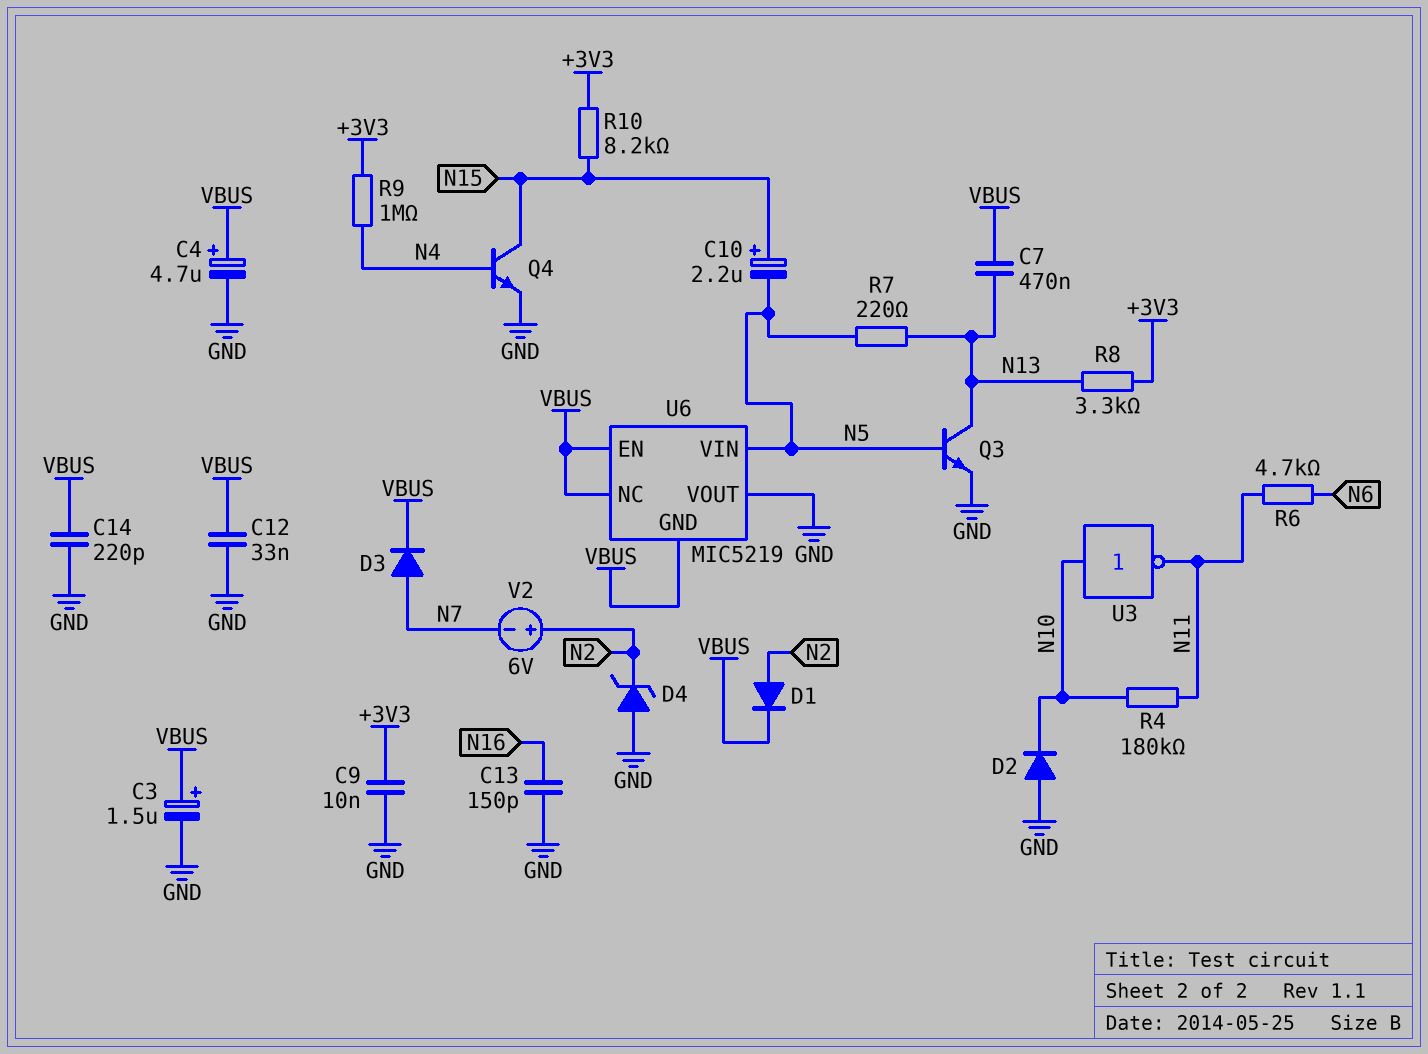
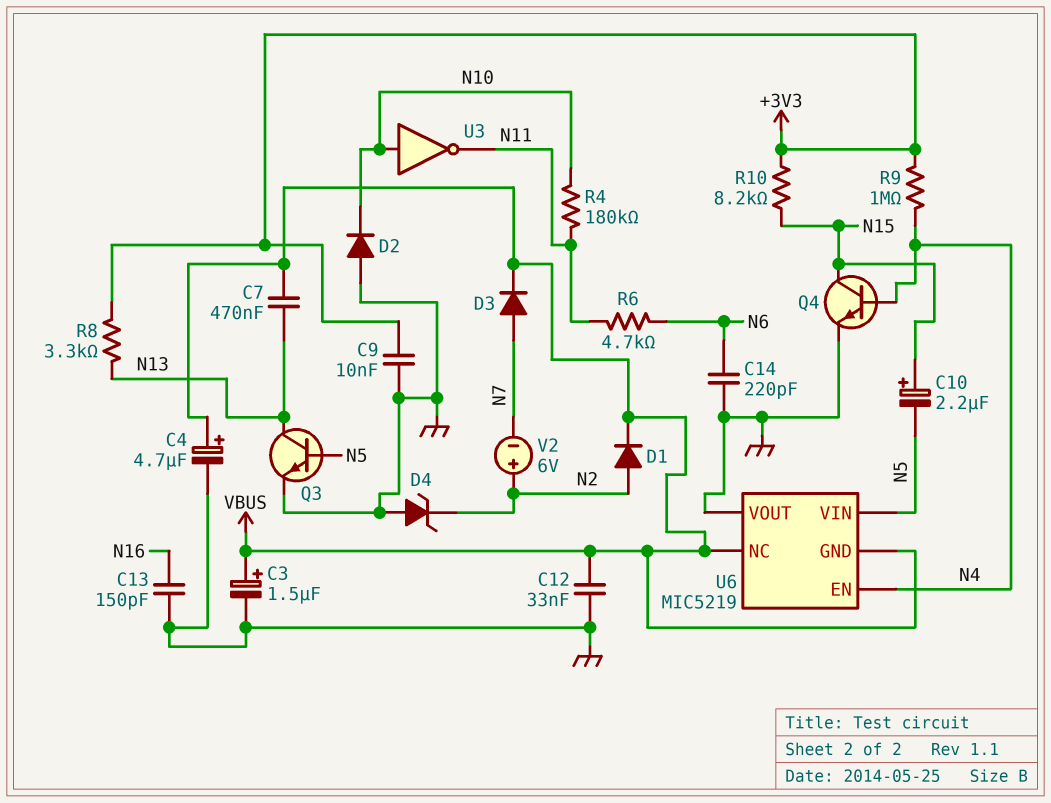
C14: 220pF (GND, VBUS) -> 220pF (GND, N6)
R7: 220 (N5, N13) -> none
U6 pin EN: VBUS -> N4

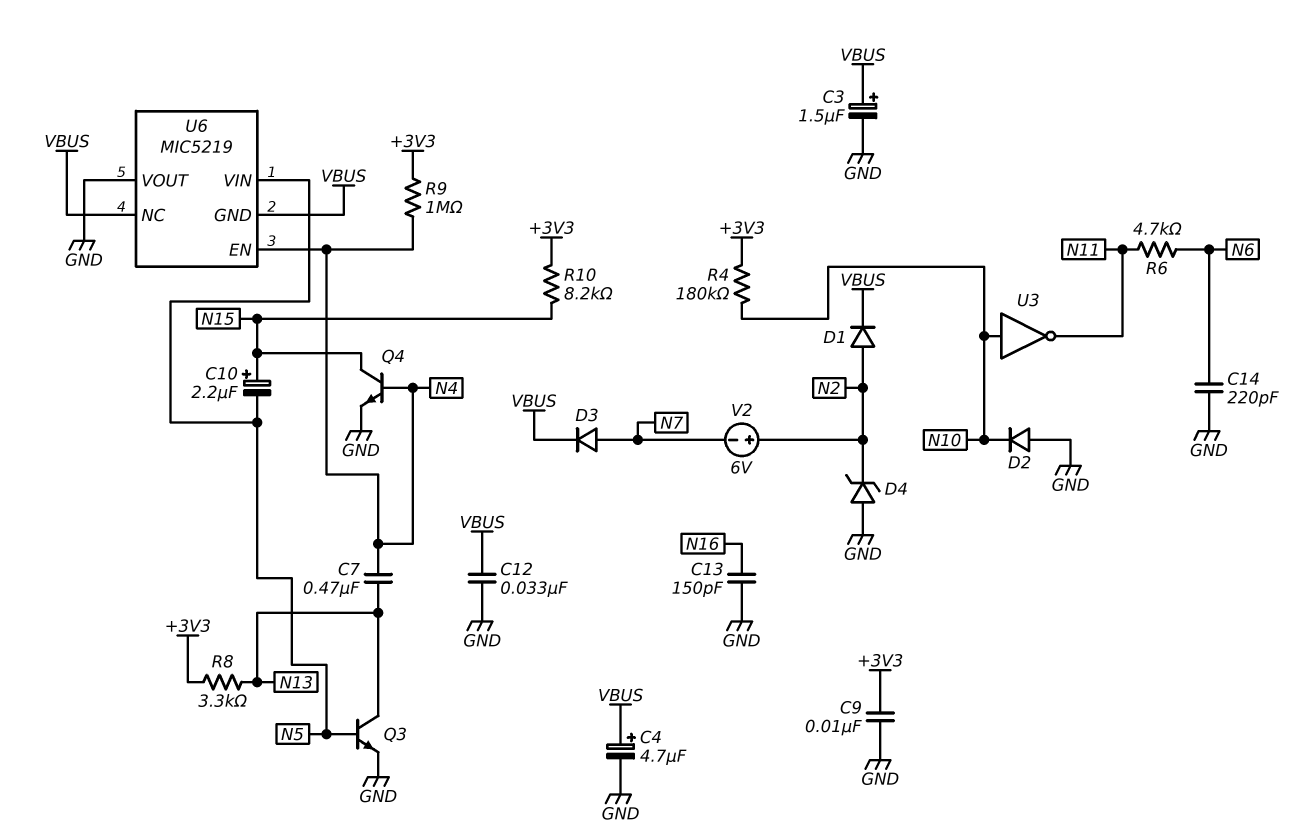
C7: 470nF (N13, VBUS) -> 470nF (N4, N13)
R4: 180k (N10, N11) -> 180k (+3V3, N10)

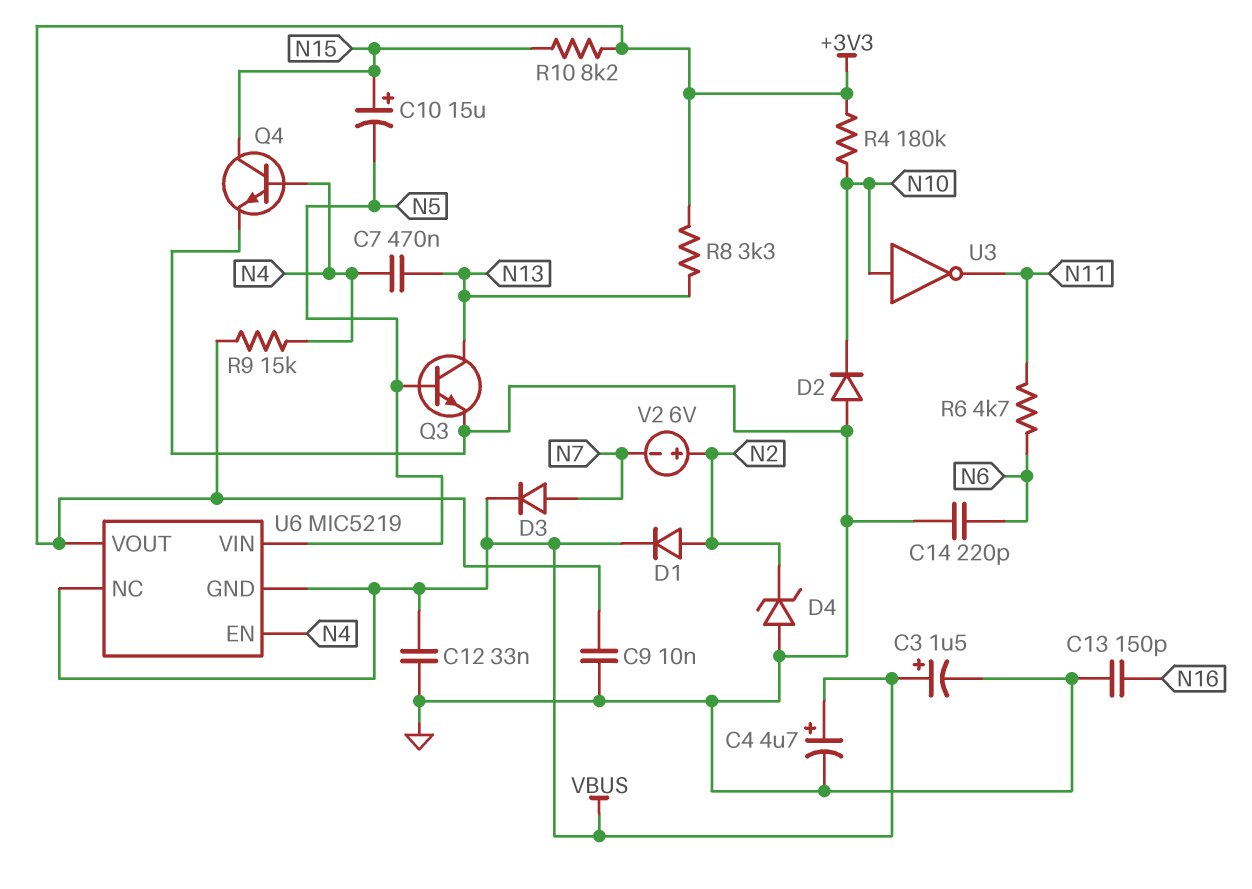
C10: 2.2uF (plus N15, minus N5) -> 15uF (plus N15, minus N5)
R9: 1M (+3V3, N4) -> 15k (+3V3, N4)
U6 pin VOUT: GND -> +3V3

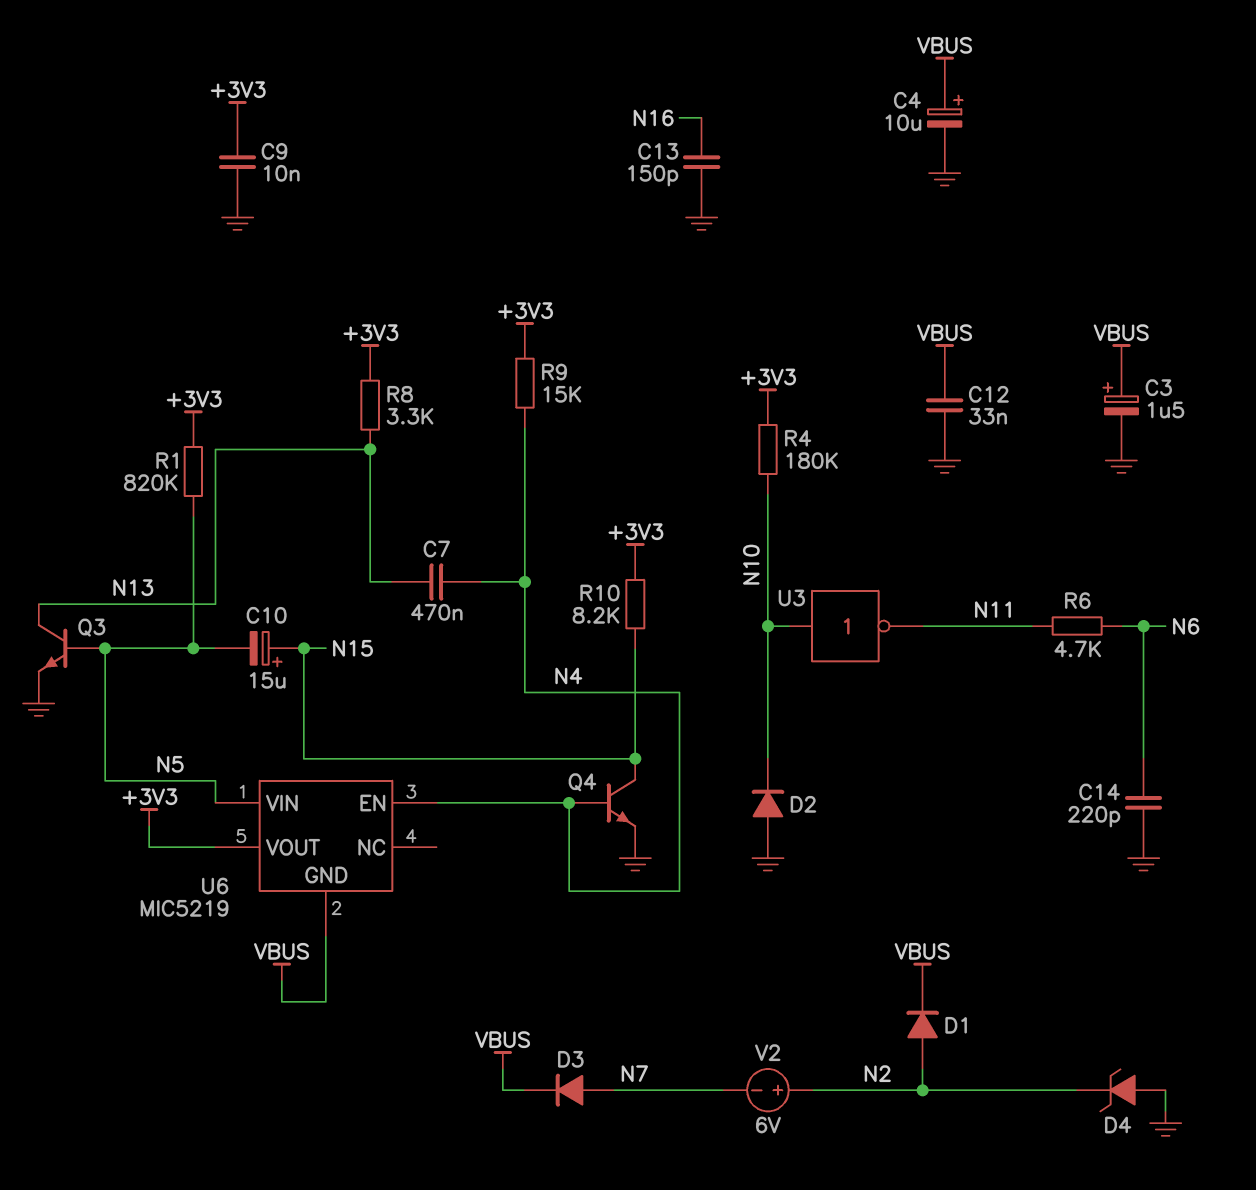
C4: 4.7uF (plus VBUS, minus GND) -> 10uF (plus VBUS, minus GND)
R1: none -> 820k (+3V3, N5)
U6 pin NC: VBUS -> none

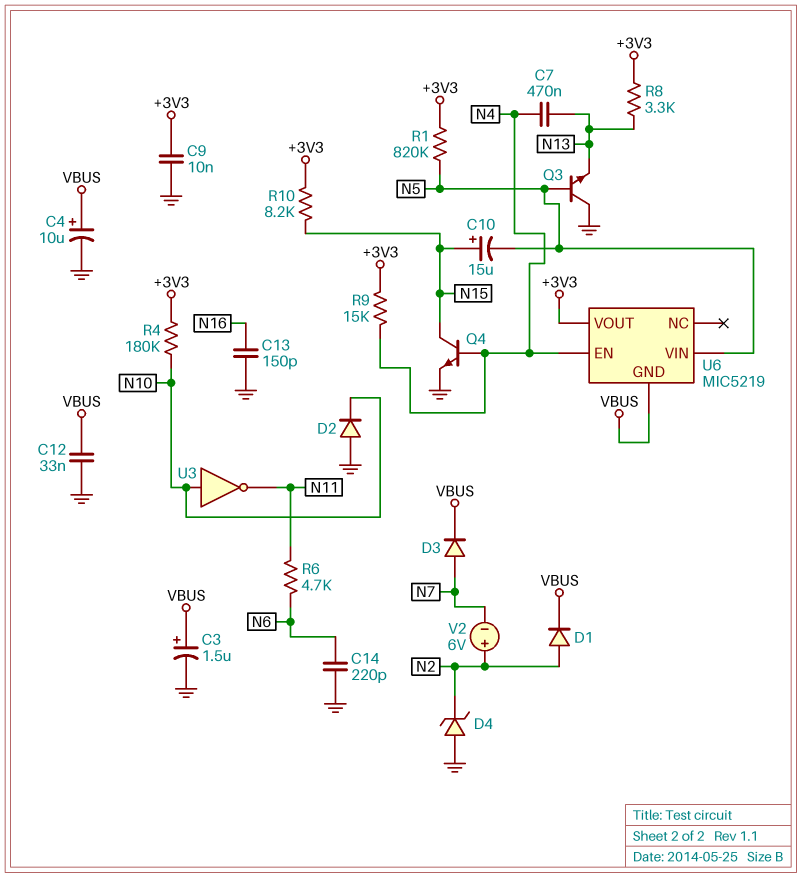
Q3: NPN (B N5, C N13, E GND) -> NPN (B N5, C GND, E N13)

